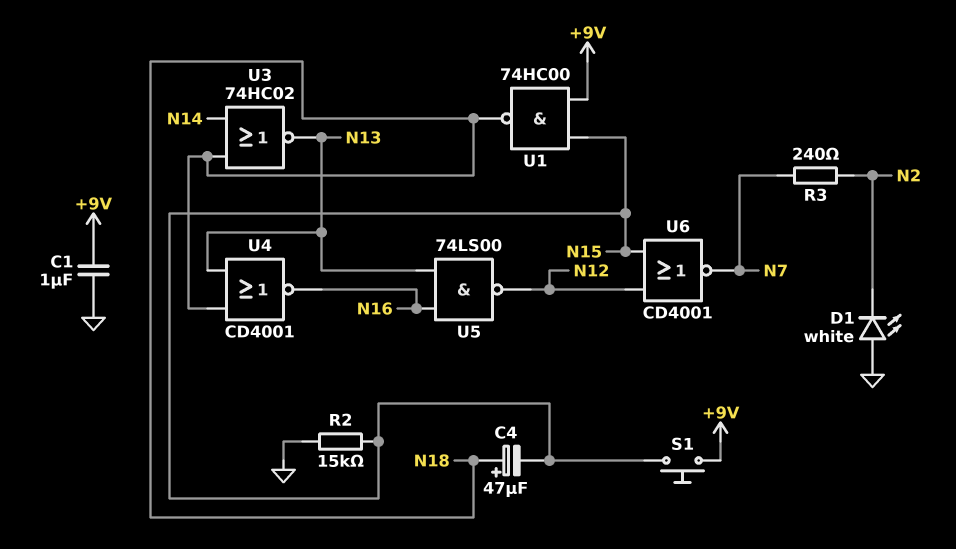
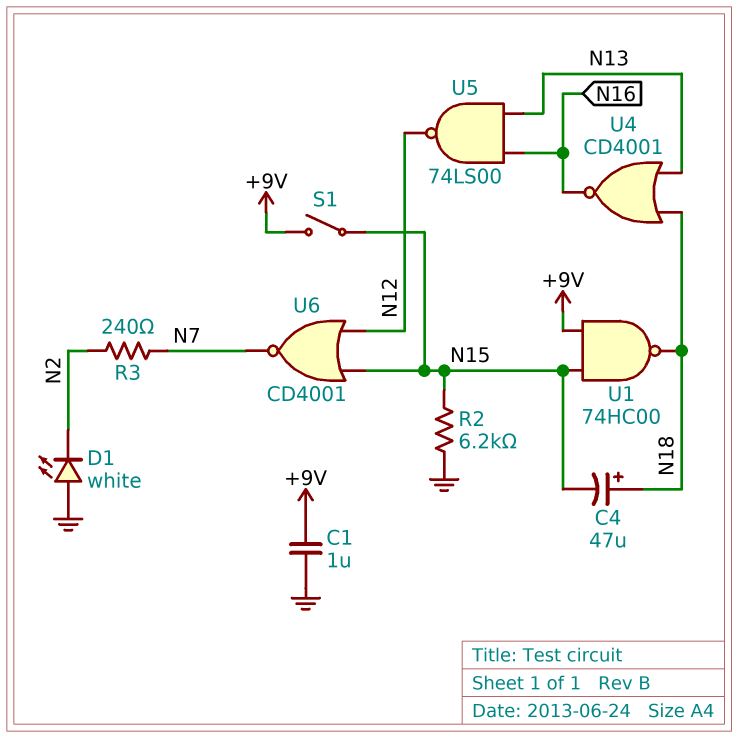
R2: 15k (GND, N15) -> 6.2k (GND, N15)
S1: button (+9V, N15) -> switch (+9V, N15)
U3: NOR 74HC02 (in N14, in N18, out N13) -> none

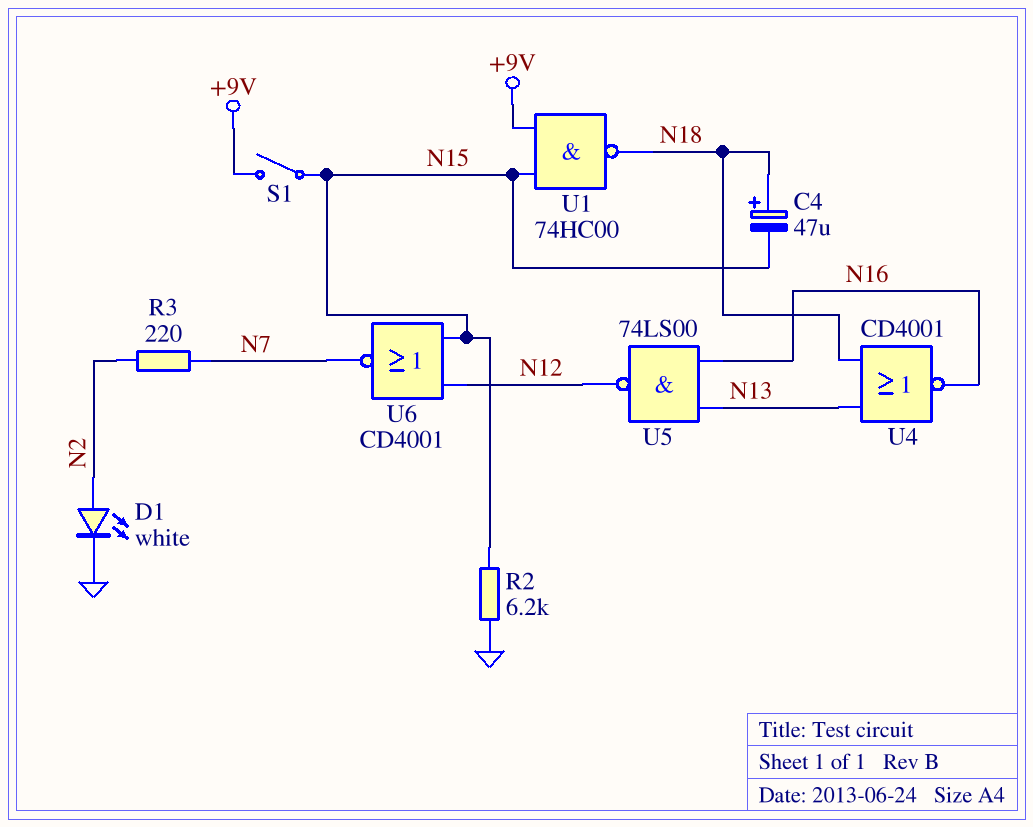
C1: 1uF (+9V, GND) -> none
D1: LED white (A GND, K N2) -> LED white (A N2, K GND)
R3: 240 (N2, N7) -> 220 (N2, N7)

